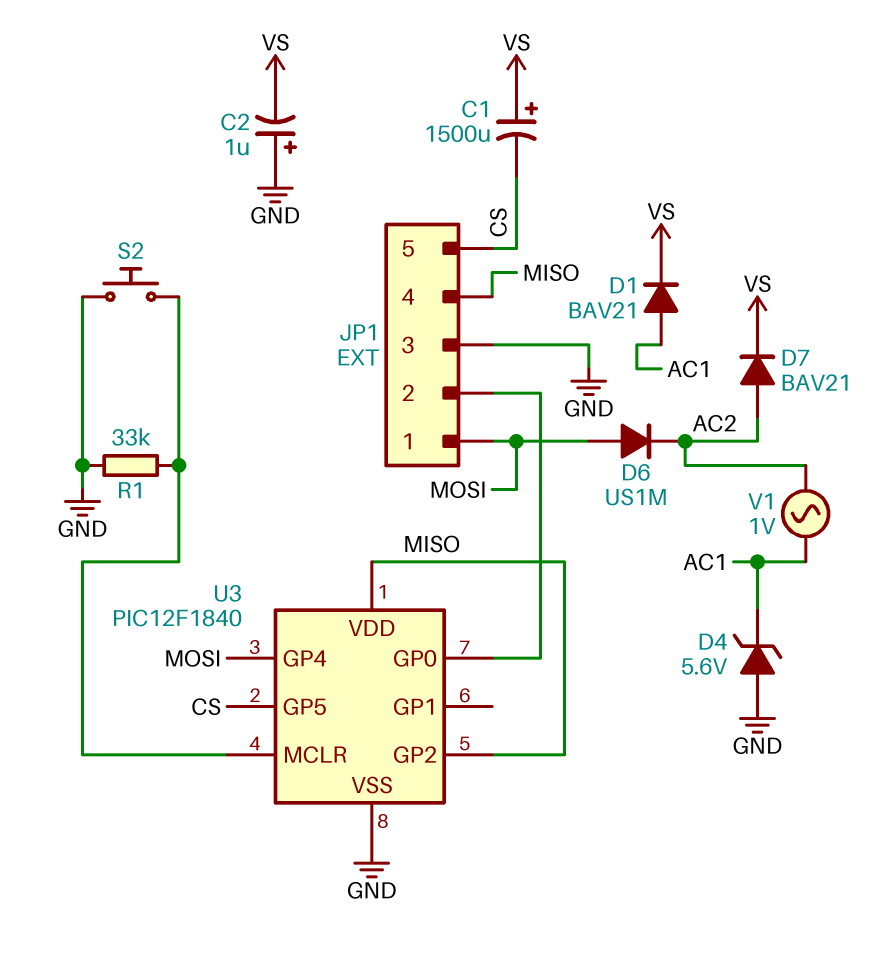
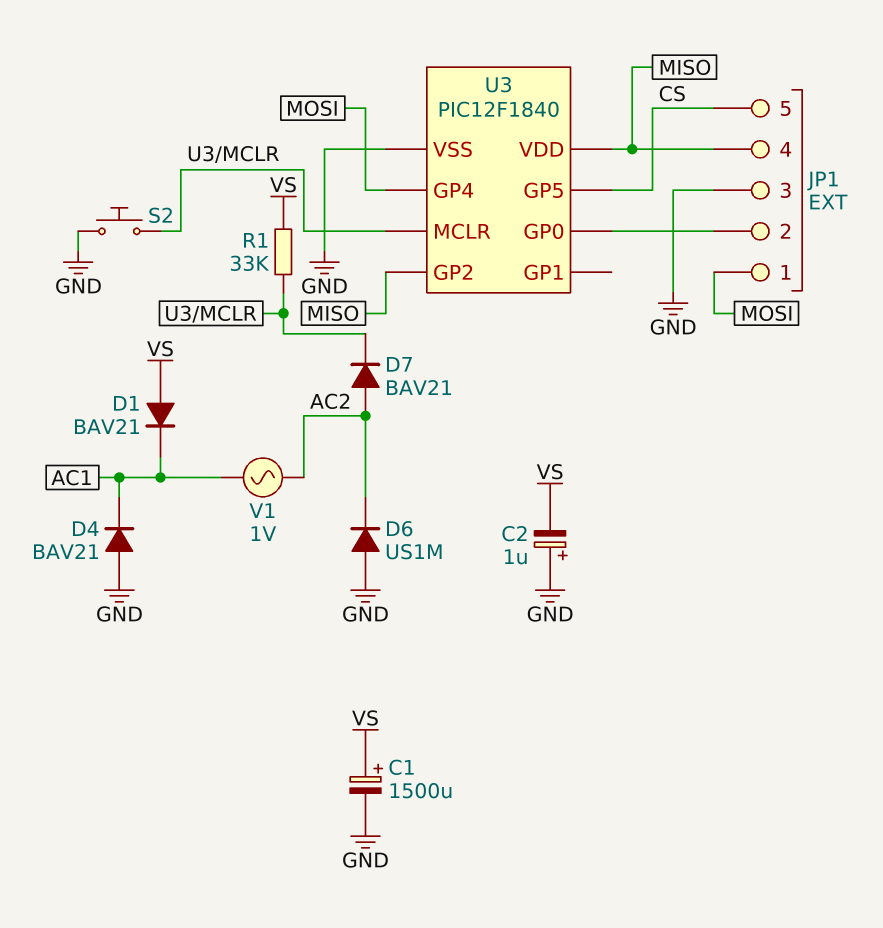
C1: 1500uF (plus VS, minus CS) -> 1500uF (plus VS, minus GND)
D1: diode BAV21 (A AC1, K VS) -> diode BAV21 (A VS, K AC1)
D4: zener 5.6V (A GND, K AC1) -> diode BAV21 (A GND, K AC1)
D6: diode US1M (A MOSI, K AC2) -> diode US1M (A GND, K AC2)
D7: diode BAV21 (A AC2, K VS) -> diode BAV21 (A AC2, K U3/MCLR)
R1: 33k (GND, U3/MCLR) -> 33k (U3/MCLR, VS)

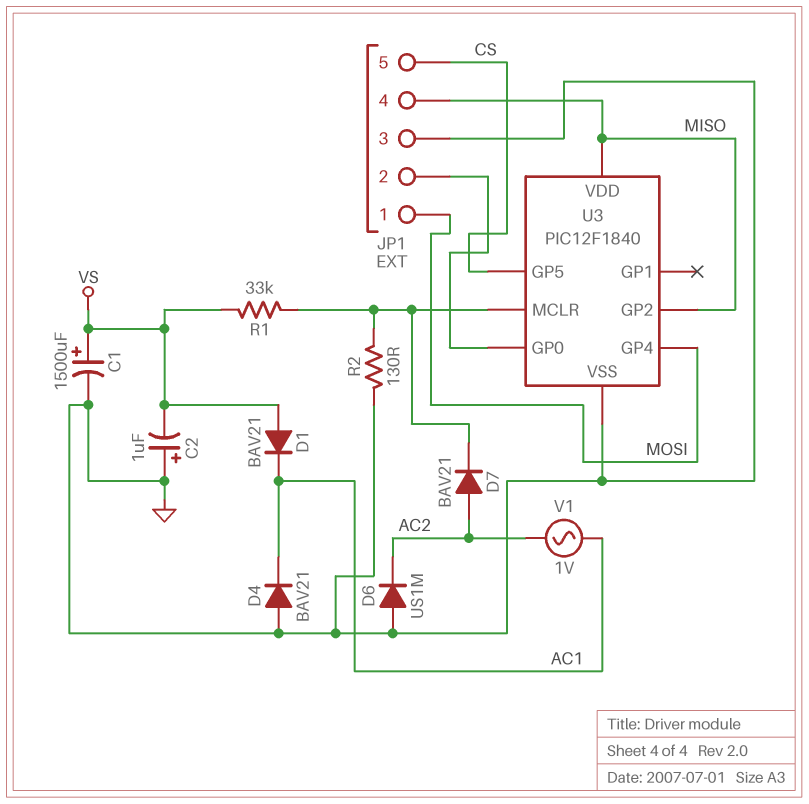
R2: none -> 130 (GND, U3/MCLR)
S2: button (GND, U3/MCLR) -> none

